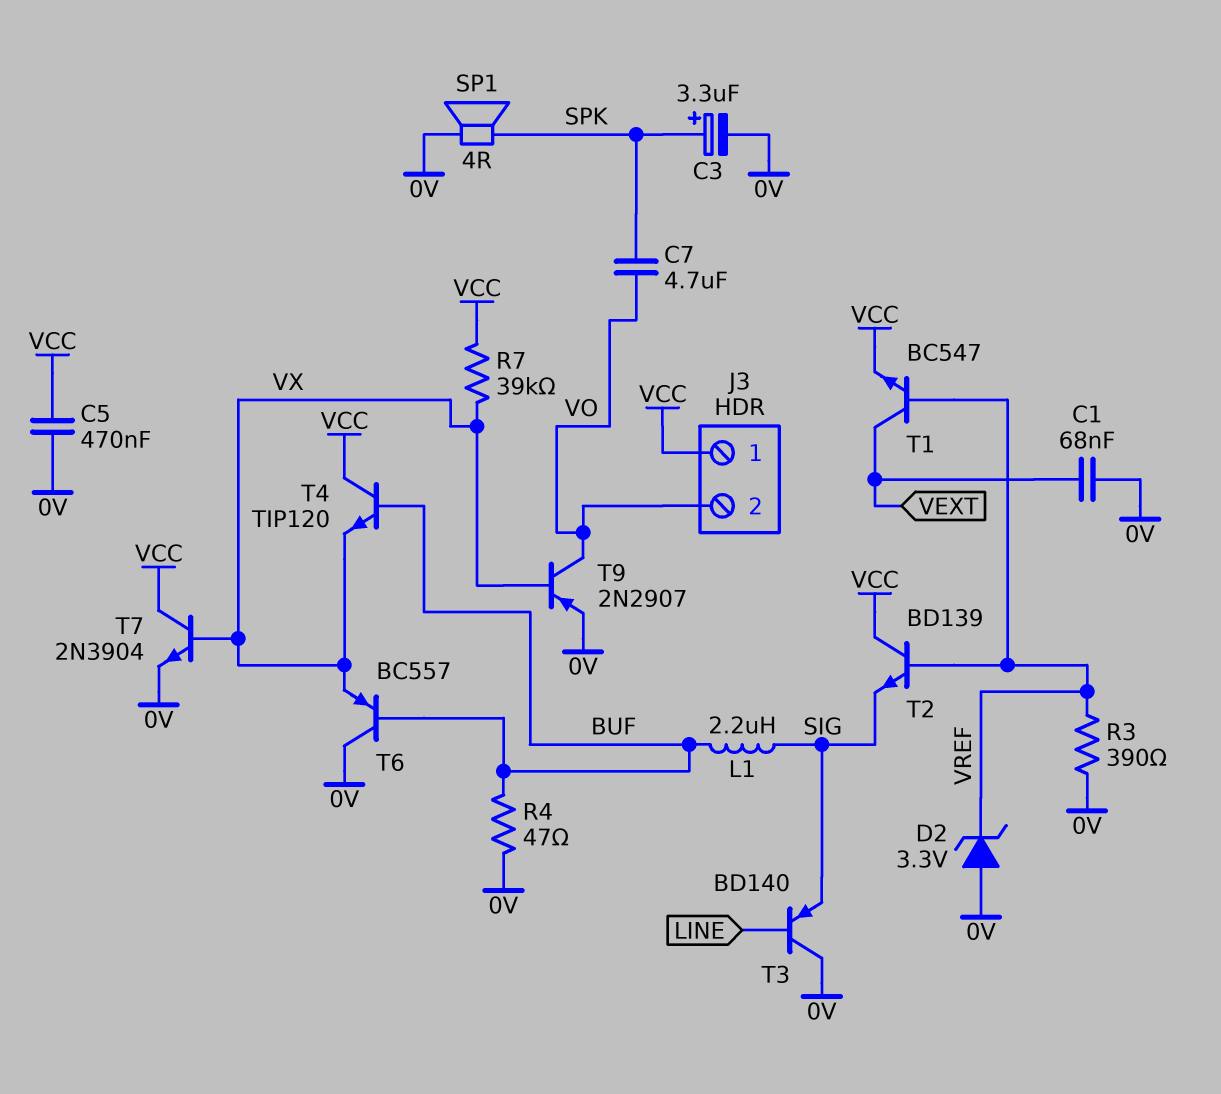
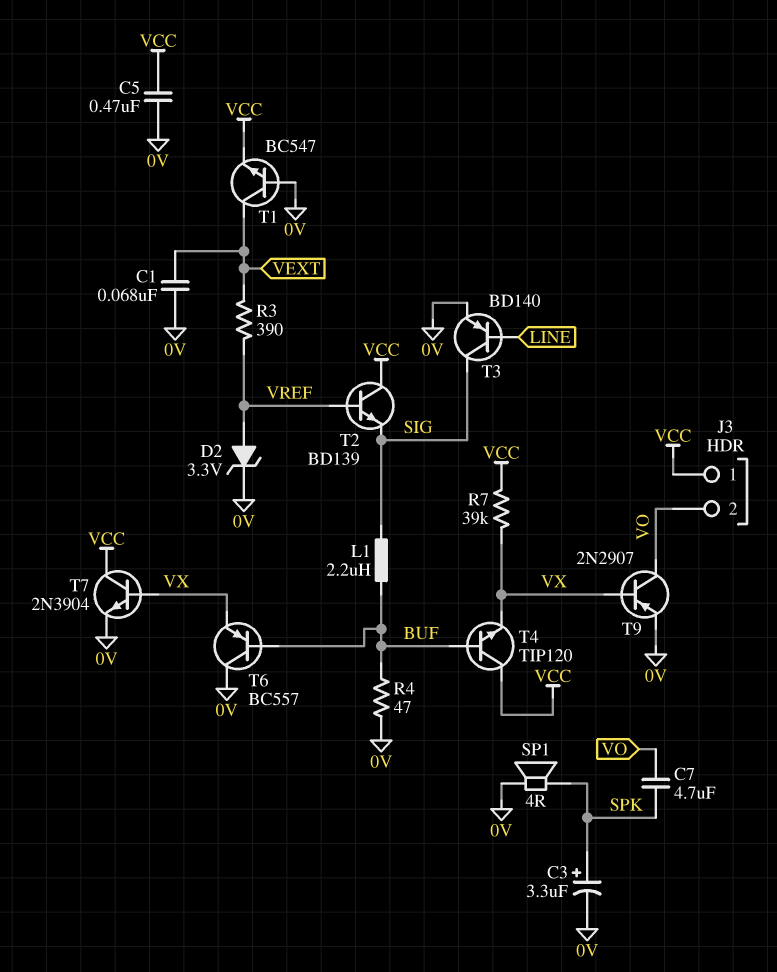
D2: zener 3.3V (A 0V, K VREF) -> zener 3.3V (A VREF, K 0V)
R3: 390 (0V, VREF) -> 390 (VEXT, VREF)
T1: NPN BC547 (B VREF, C VEXT, E VCC) -> NPN BC547 (B 0V, C VEXT, E VCC)
T3: PNP BD140 (B LINE, C 0V, E SIG) -> PNP BD140 (B LINE, C SIG, E 0V)

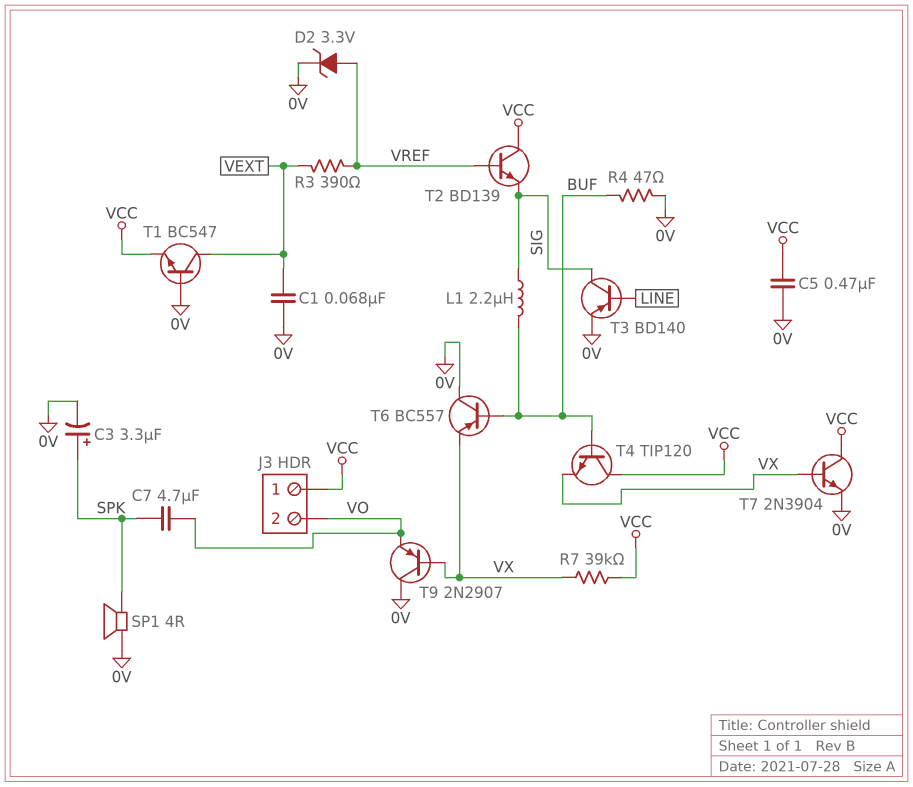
T9: PNP 2N2907 (B VX, C VO, E 0V) -> PNP 2N2907 (B VX, C 0V, E VO)

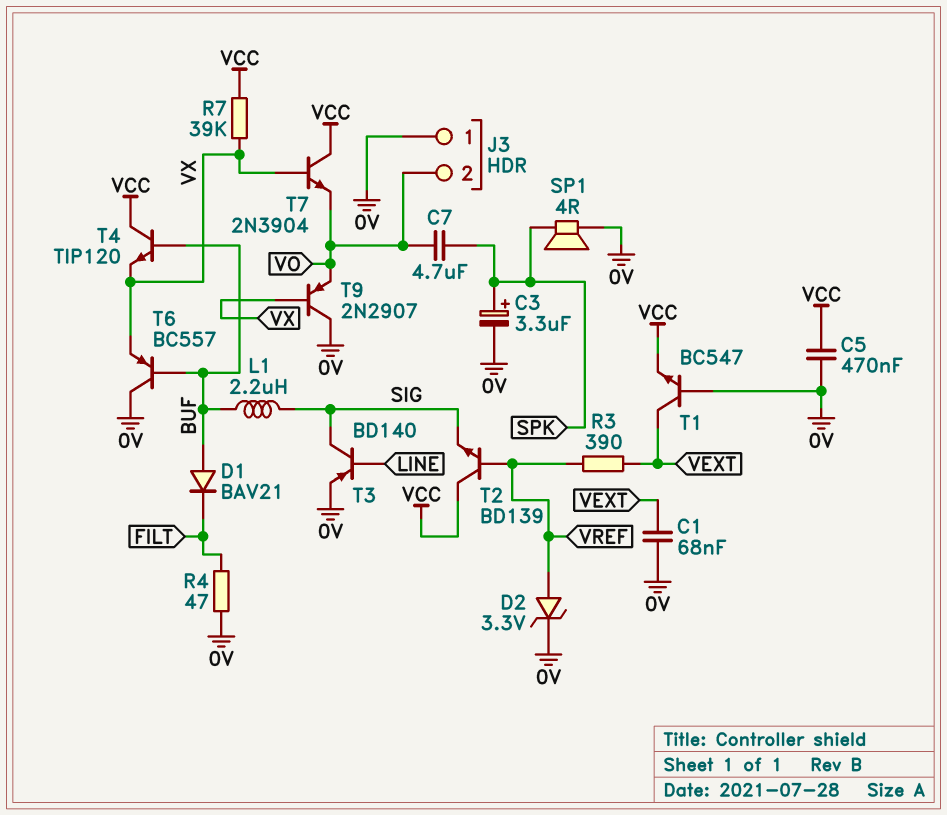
D1: none -> diode BAV21 (A BUF, K FILT)
J3 pin 1: VCC -> 0V
R4: 47 (0V, BUF) -> 47 (0V, FILT)
T7: NPN 2N3904 (B VX, C VCC, E 0V) -> NPN 2N3904 (B VX, C VCC, E VO)

